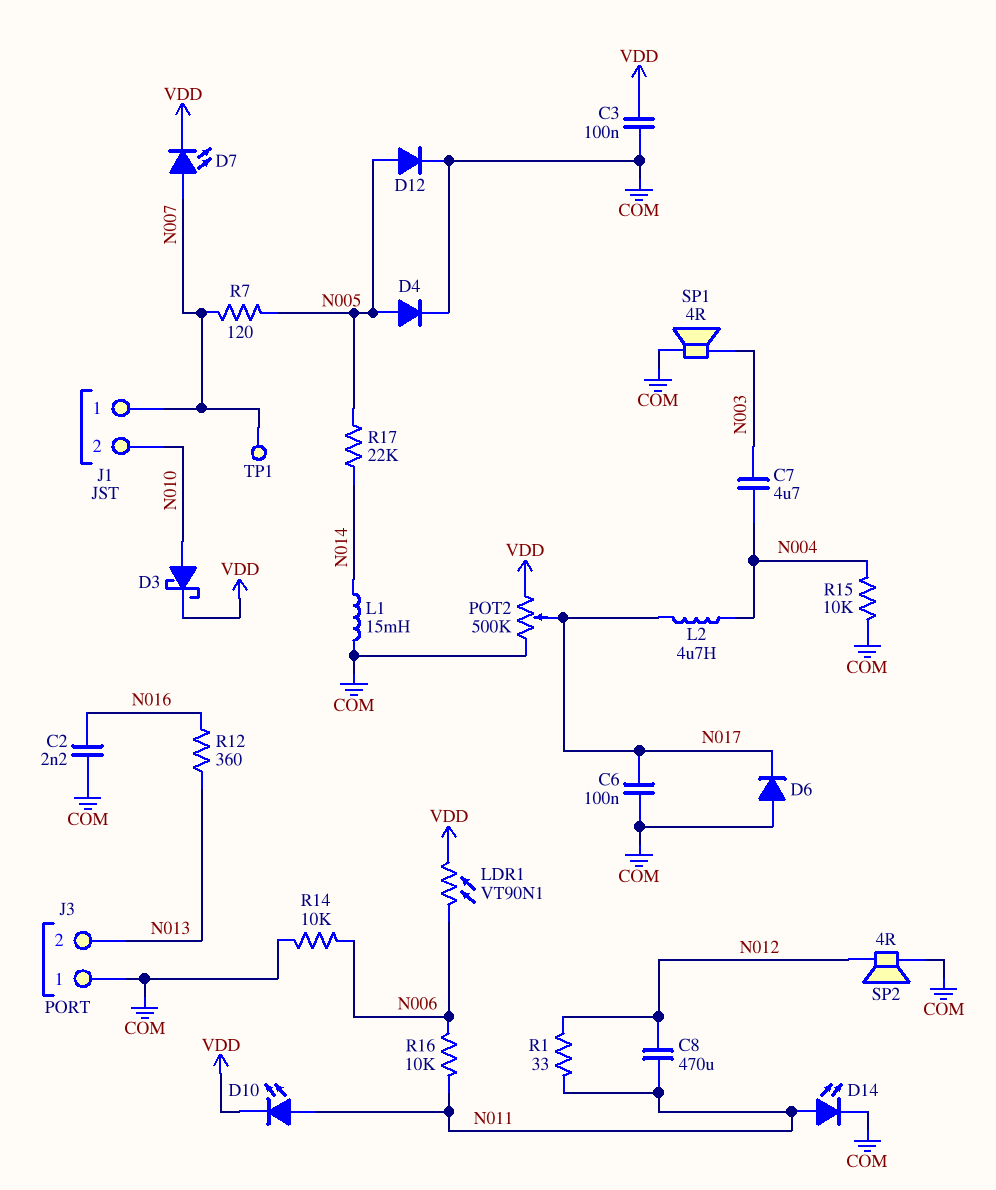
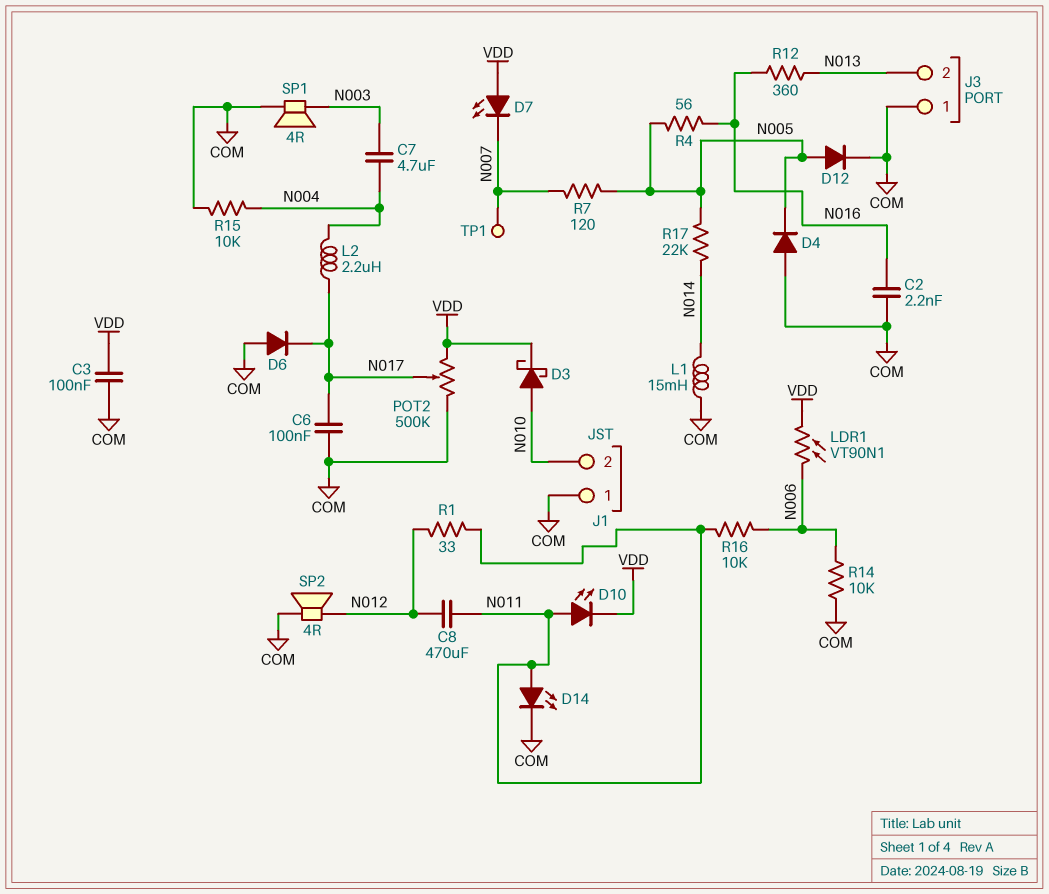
D4: diode (A N005, K COM) -> diode (A COM, K N005)
D7: LED (A N007, K VDD) -> LED (A VDD, K N007)
J1 pin 1: N007 -> COM
L2: 4.7uH (N004, N017) -> 2.2uH (N004, N017)
R4: none -> 56 (N005, N016)

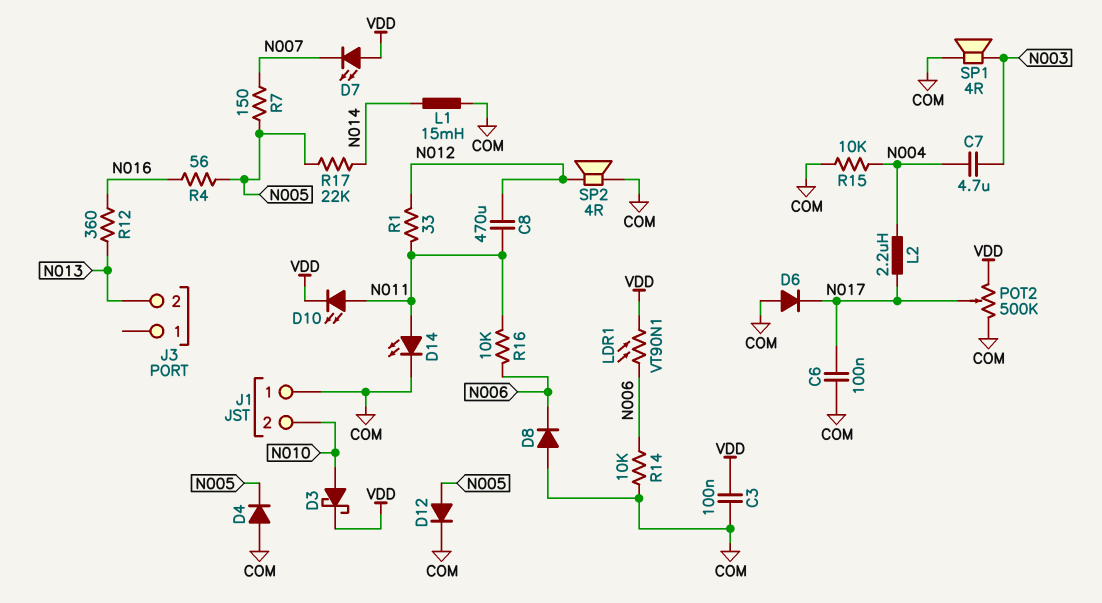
C2: 2.2nF (COM, N016) -> none
D8: none -> diode (A COM, K N006)
J3 pin 1: COM -> none
R7: 120 (N005, N007) -> 150 (N005, N007)
TP1: test point (N007) -> none

